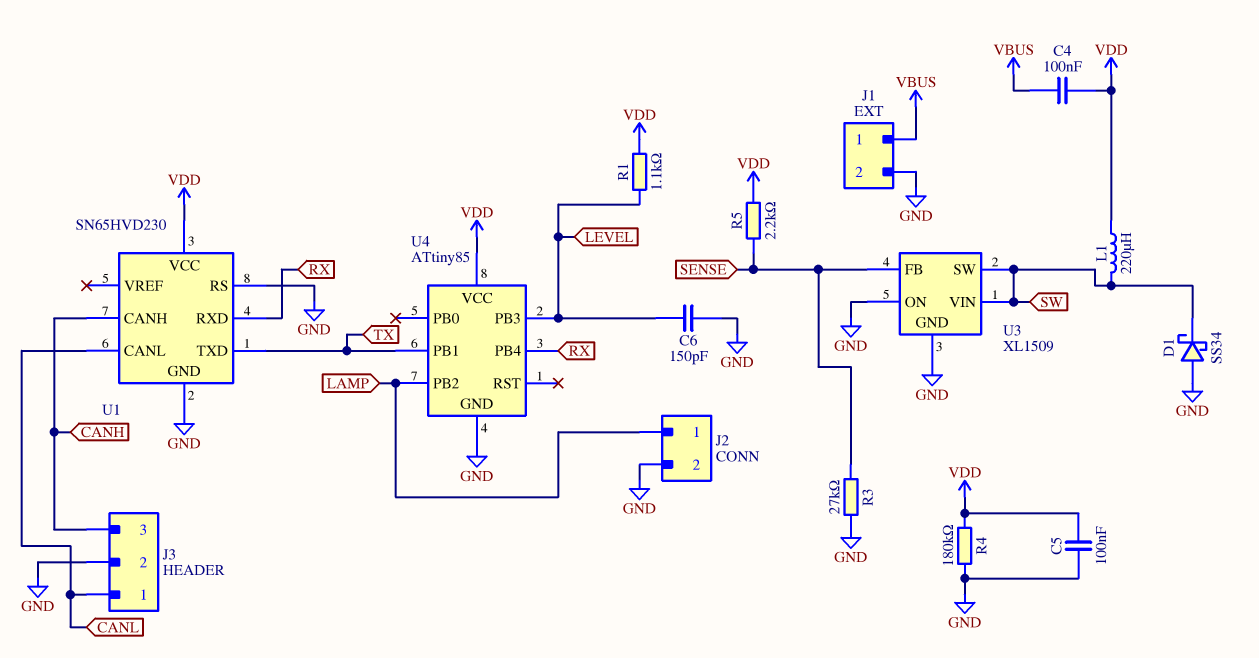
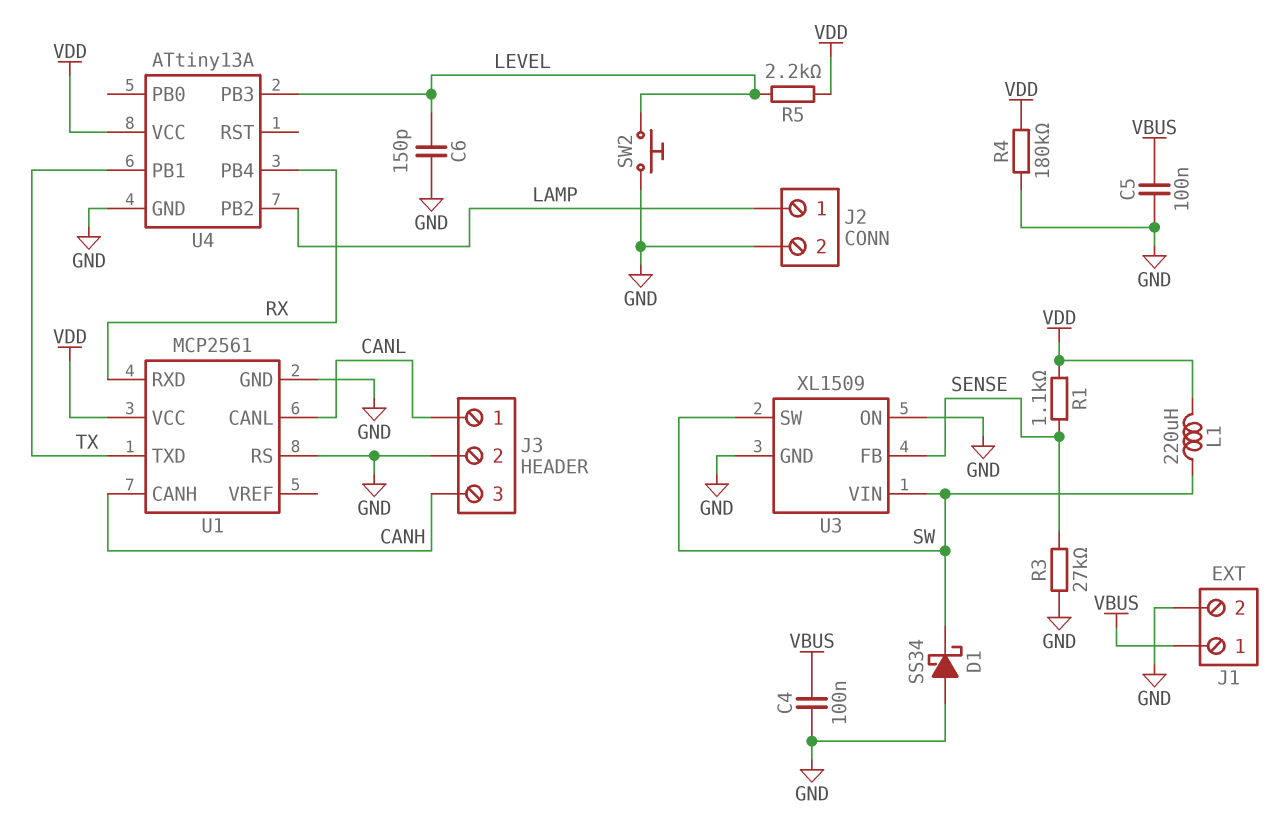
C4: 100nF (VBUS, VDD) -> 100nF (GND, VBUS)
C5: 100nF (GND, VDD) -> 100nF (GND, VBUS)
R1: 1.1k (LEVEL, VDD) -> 1.1k (SENSE, VDD)
R5: 2.2k (SENSE, VDD) -> 2.2k (LEVEL, VDD)
SW2: none -> button (GND, LEVEL)
U1: SN65HVD230 -> MCP2561
U4: ATtiny85 -> ATtiny13A

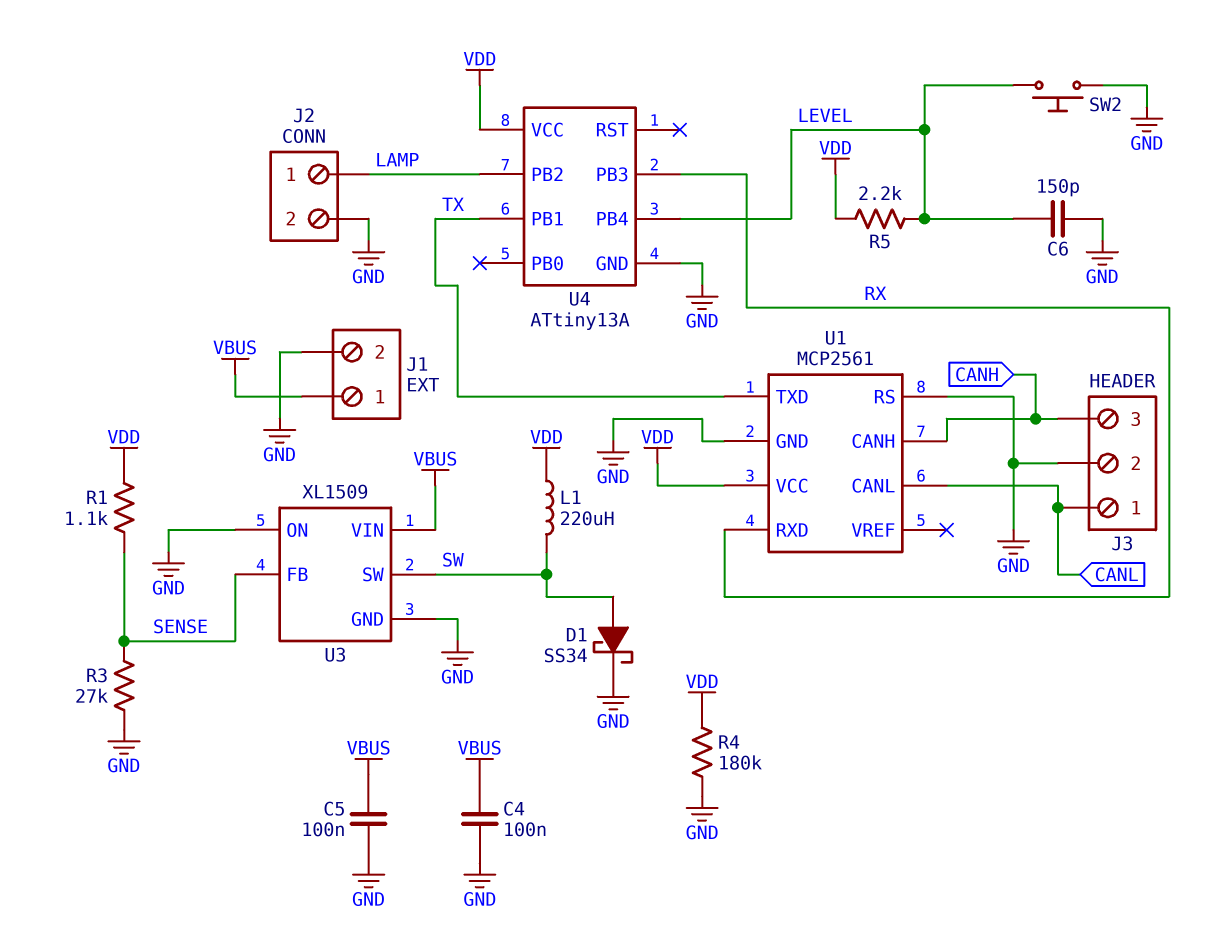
D1: schottky SS34 (A GND, K SW) -> schottky SS34 (A SW, K GND)
U3 pin VIN: SW -> VBUS
U4 pin PB3: LEVEL -> RX
U4 pin PB4: RX -> LEVEL

